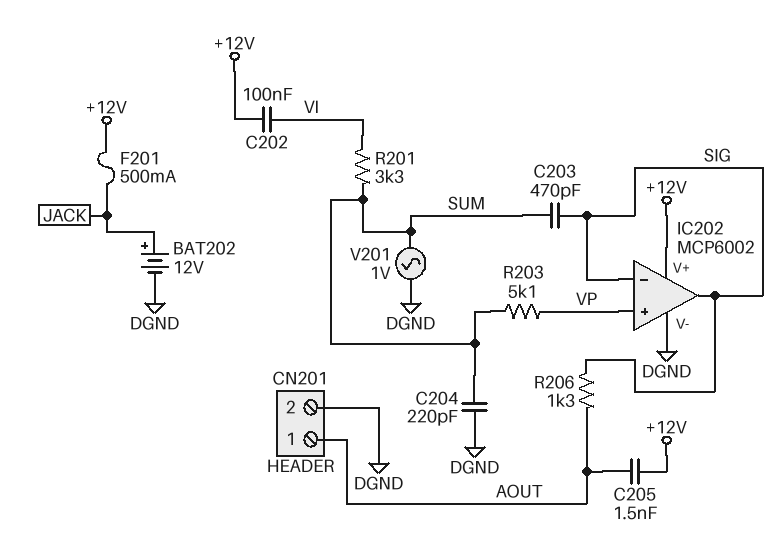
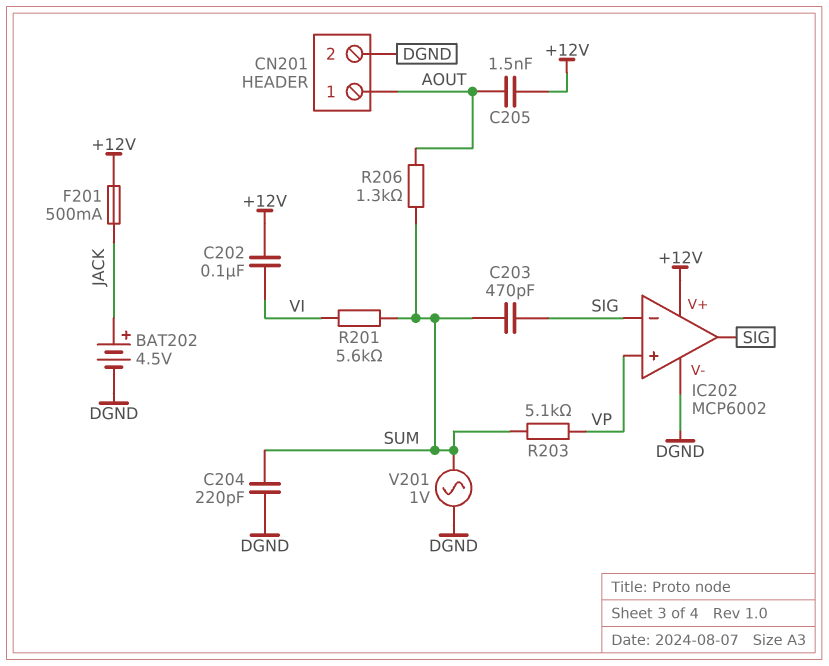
BAT202: 12V (plus JACK, minus DGND) -> 4.5V (plus JACK, minus DGND)
R201: 3.3k (SUM, VI) -> 5.6k (SUM, VI)
R206: 1.3k (AOUT, SIG) -> 1.3k (AOUT, SUM)

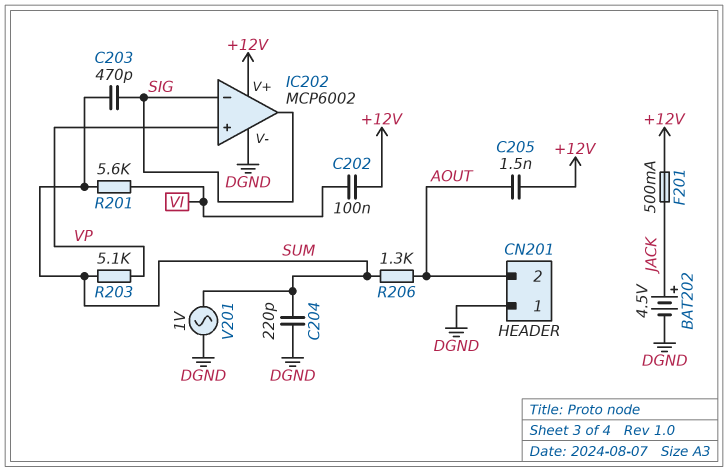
CN201 pin 1: AOUT -> DGND
CN201 pin 2: DGND -> AOUT

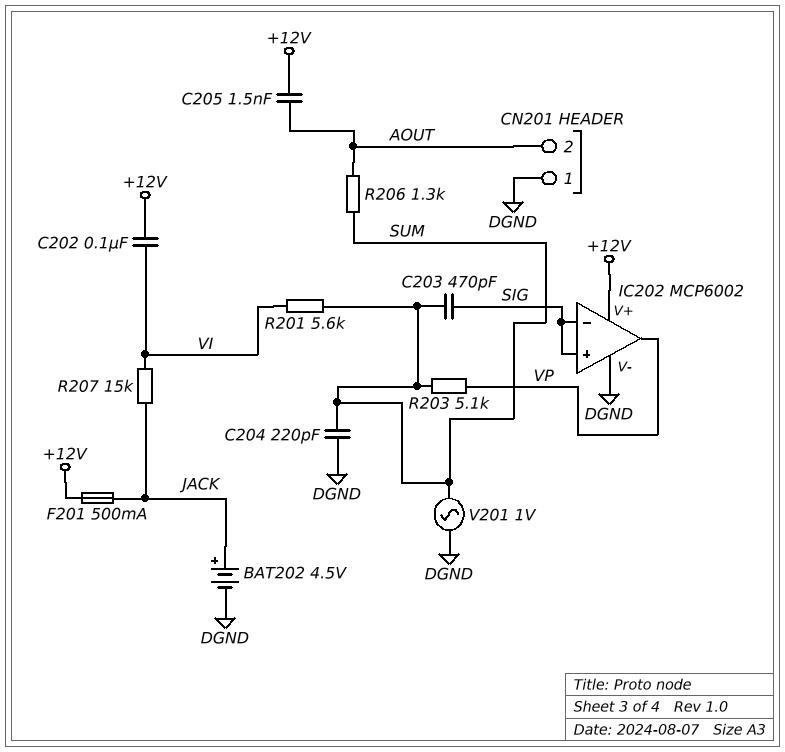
IC202 pin in+: VP -> SIG
IC202 pin out: SIG -> VP
R207: none -> 15k (JACK, VI)

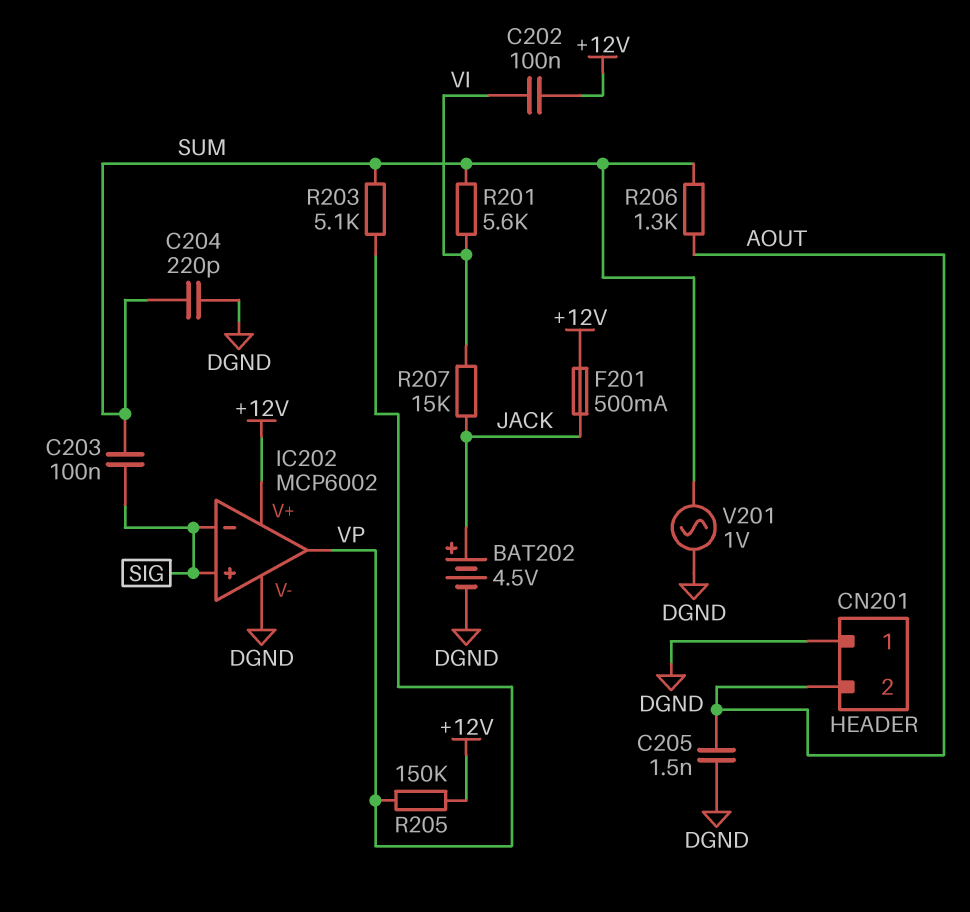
C203: 470pF (SIG, SUM) -> 100nF (SIG, SUM)
C205: 1.5nF (+12V, AOUT) -> 1.5nF (AOUT, DGND)
R205: none -> 150k (+12V, VP)

